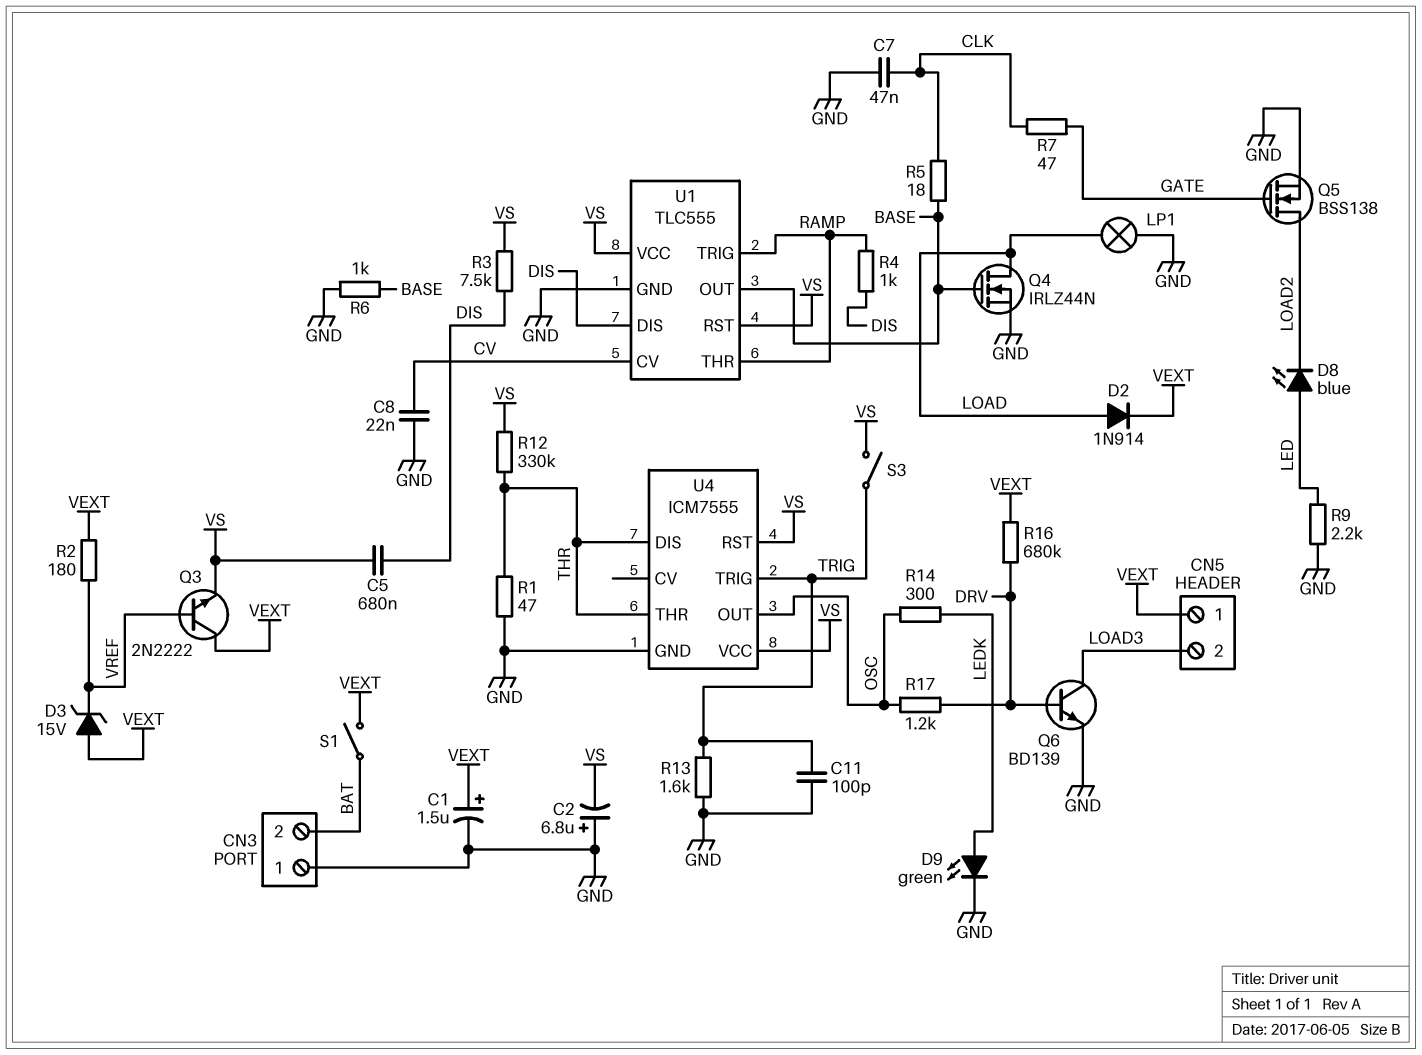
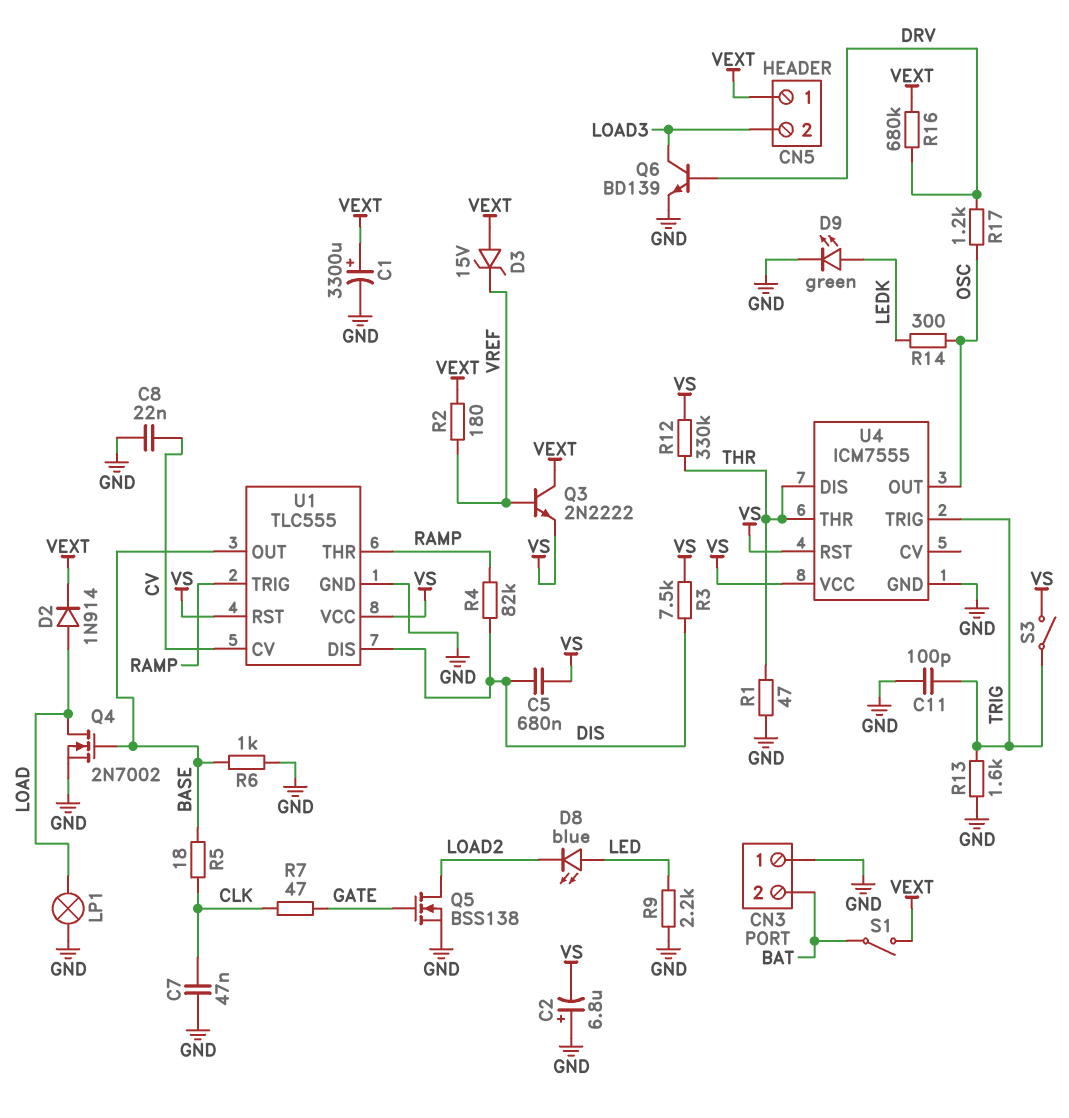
C1: 1.5uF (plus VEXT, minus GND) -> 3300uF (plus VEXT, minus GND)
Q4: NMOS IRLZ44N (G BASE, D LOAD, S GND) -> NMOS 2N7002 (G BASE, D LOAD, S GND)
R4: 1k (DIS, RAMP) -> 82k (DIS, RAMP)

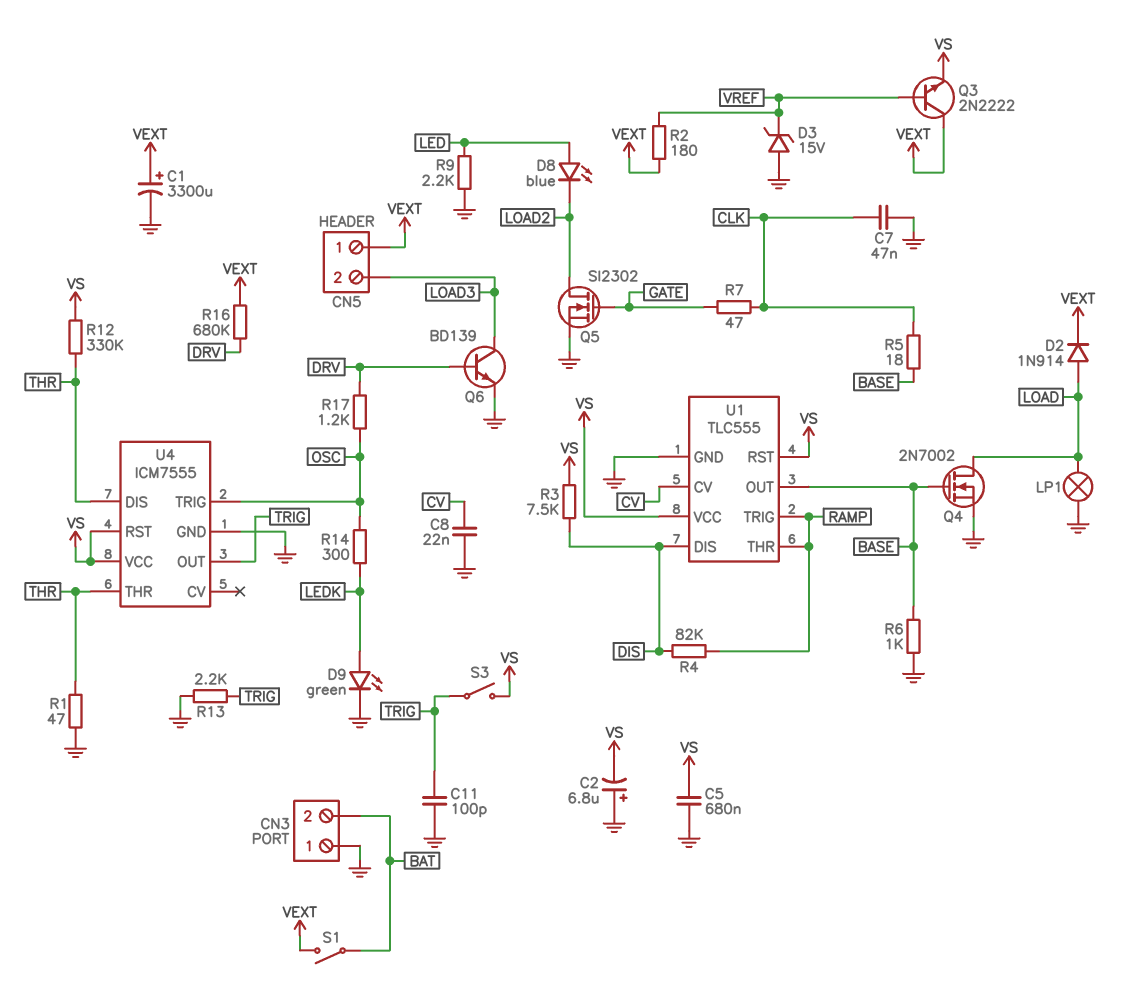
C5: 680nF (DIS, VS) -> 680nF (GND, VS)
D3: zener 15V (A VEXT, K VREF) -> zener 15V (A GND, K VREF)
Q5: NMOS BSS138 (G GATE, D LOAD2, S GND) -> NMOS SI2302 (G GATE, D LOAD2, S GND)
R13: 1.6k (GND, TRIG) -> 2.2k (GND, TRIG)
U4 pin OUT: OSC -> TRIG
U4 pin TRIG: TRIG -> OSC

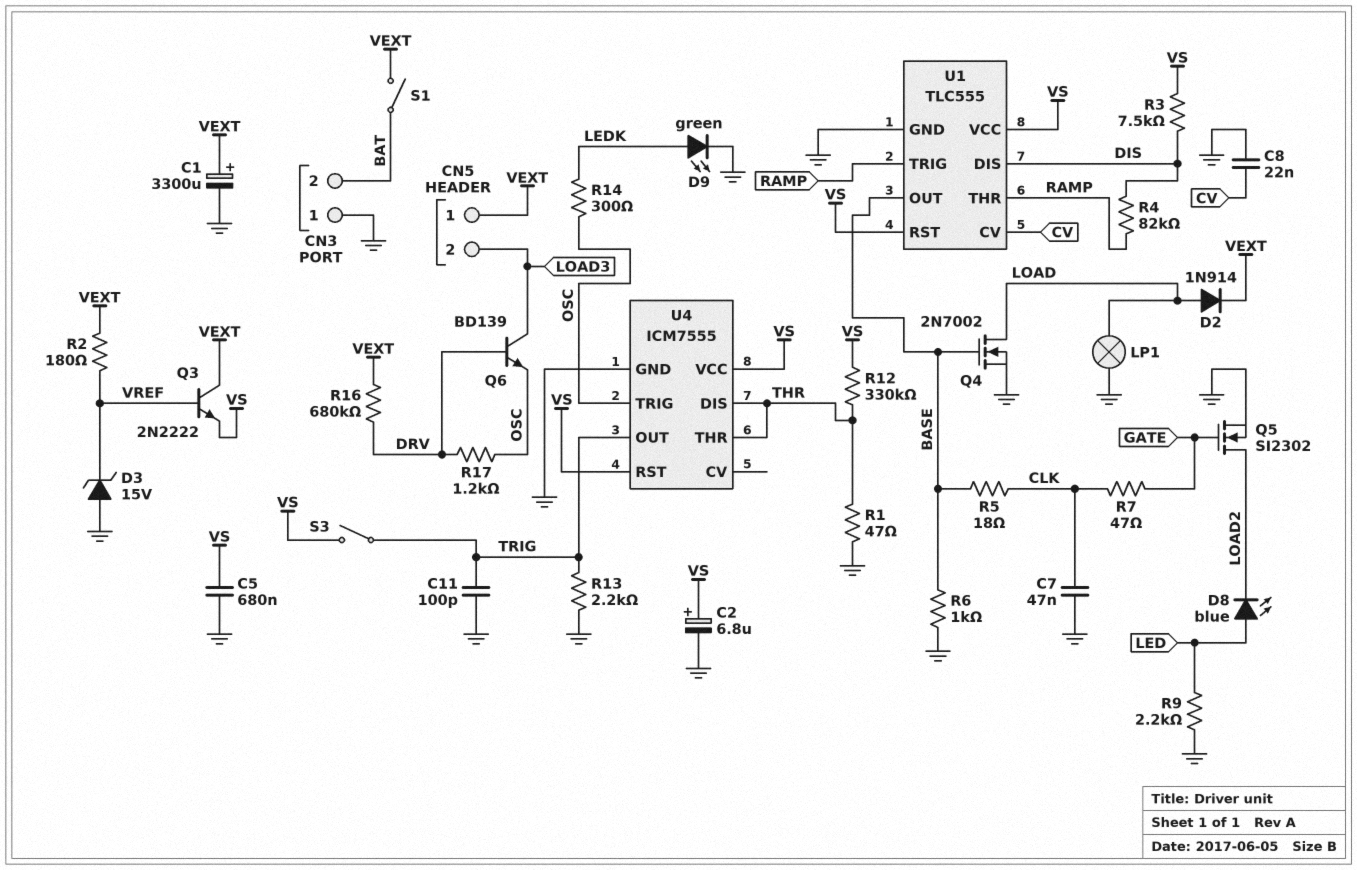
C2: 6.8uF (plus GND, minus VS) -> 6.8uF (plus VS, minus GND)
Q6: NPN BD139 (B DRV, C LOAD3, E GND) -> NPN BD139 (B DRV, C LOAD3, E OSC)

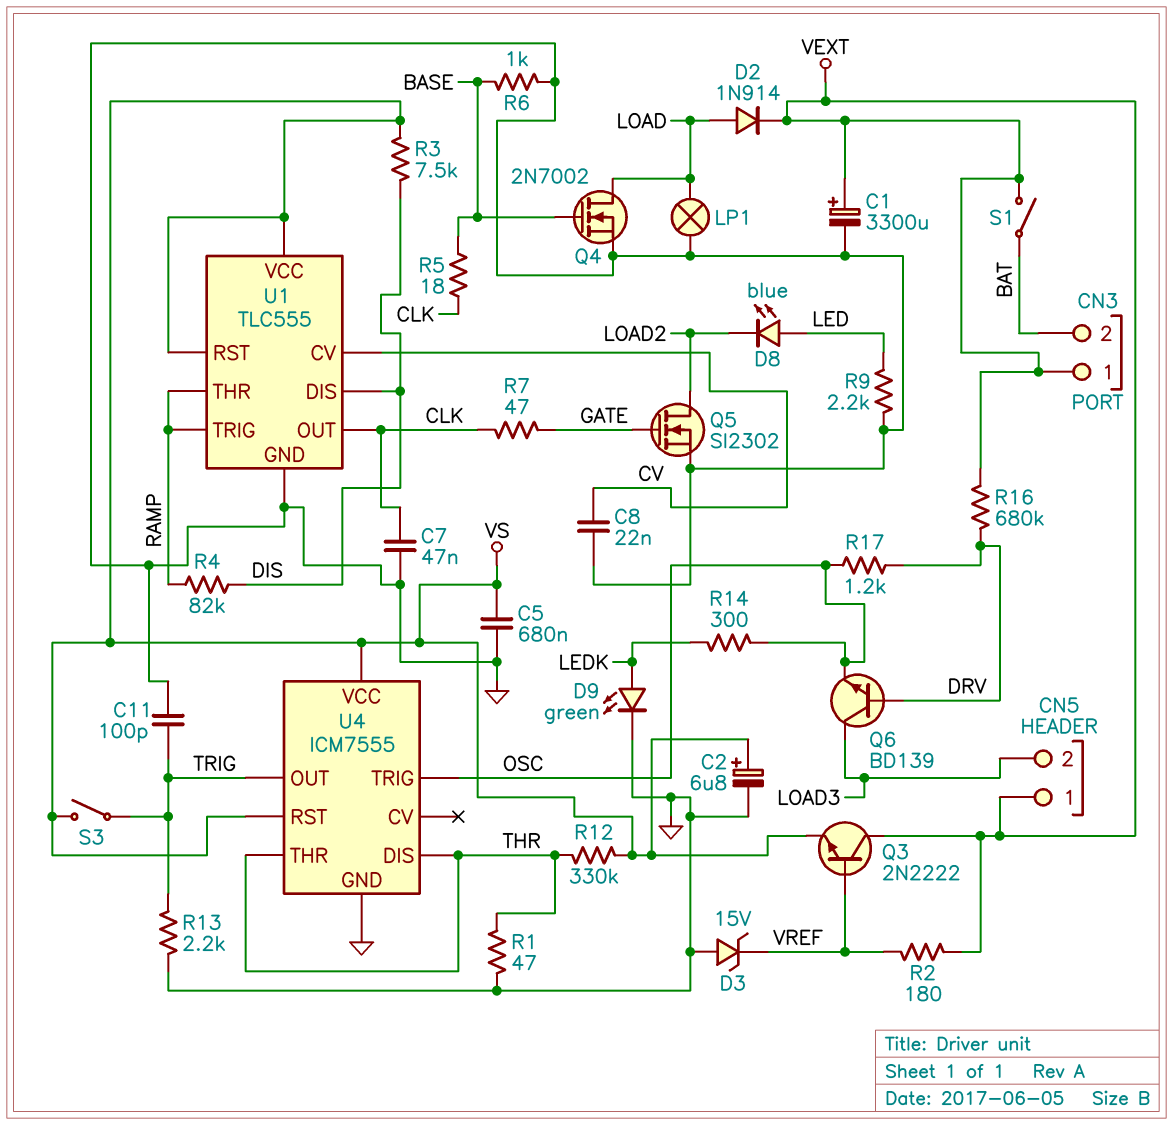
CN3 pin 1: GND -> VEXT
U1 pin OUT: BASE -> CLK

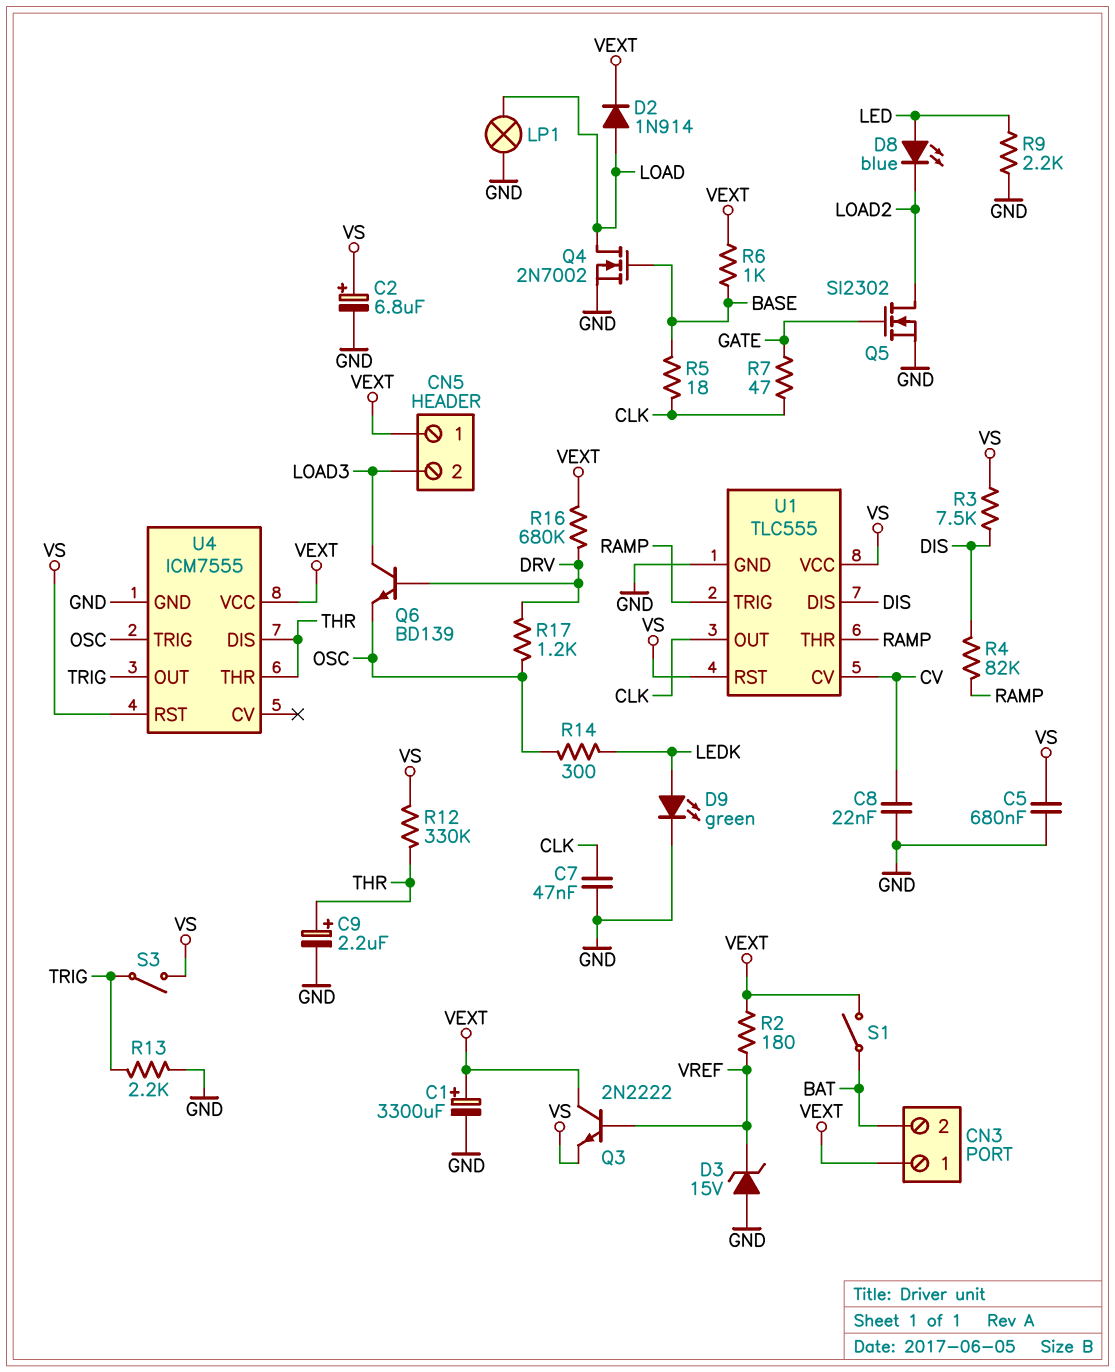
C9: none -> 2.2uF (plus THR, minus GND)
C11: 100pF (GND, TRIG) -> none
R1: 47 (GND, THR) -> none
R6: 1k (BASE, GND) -> 1k (BASE, VEXT)
U4 pin VCC: VS -> VEXT

